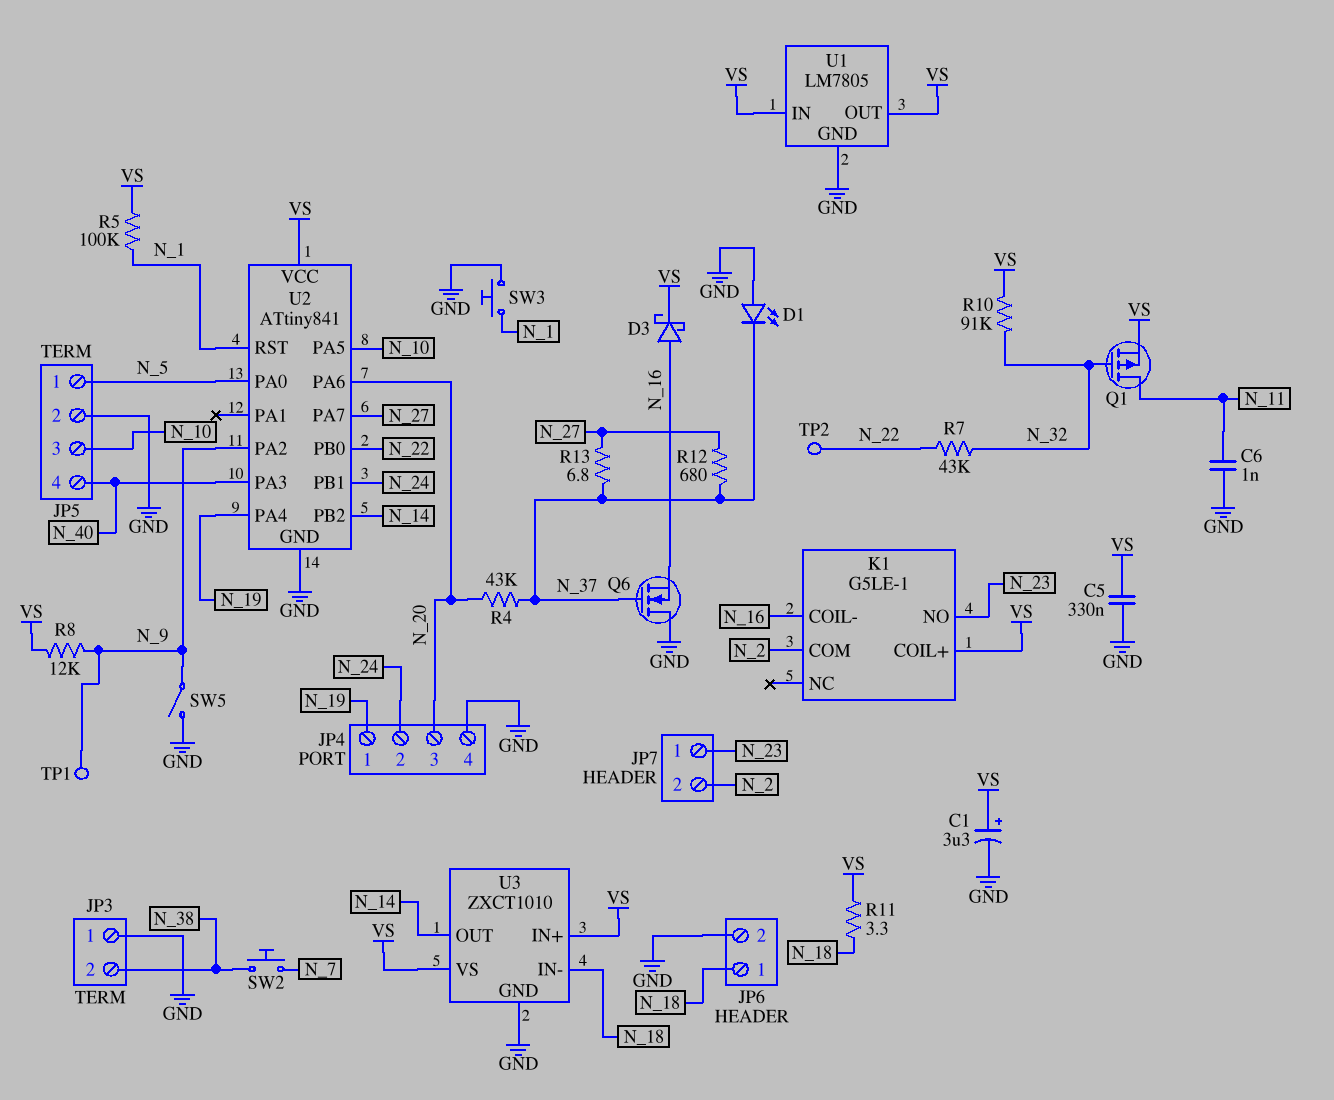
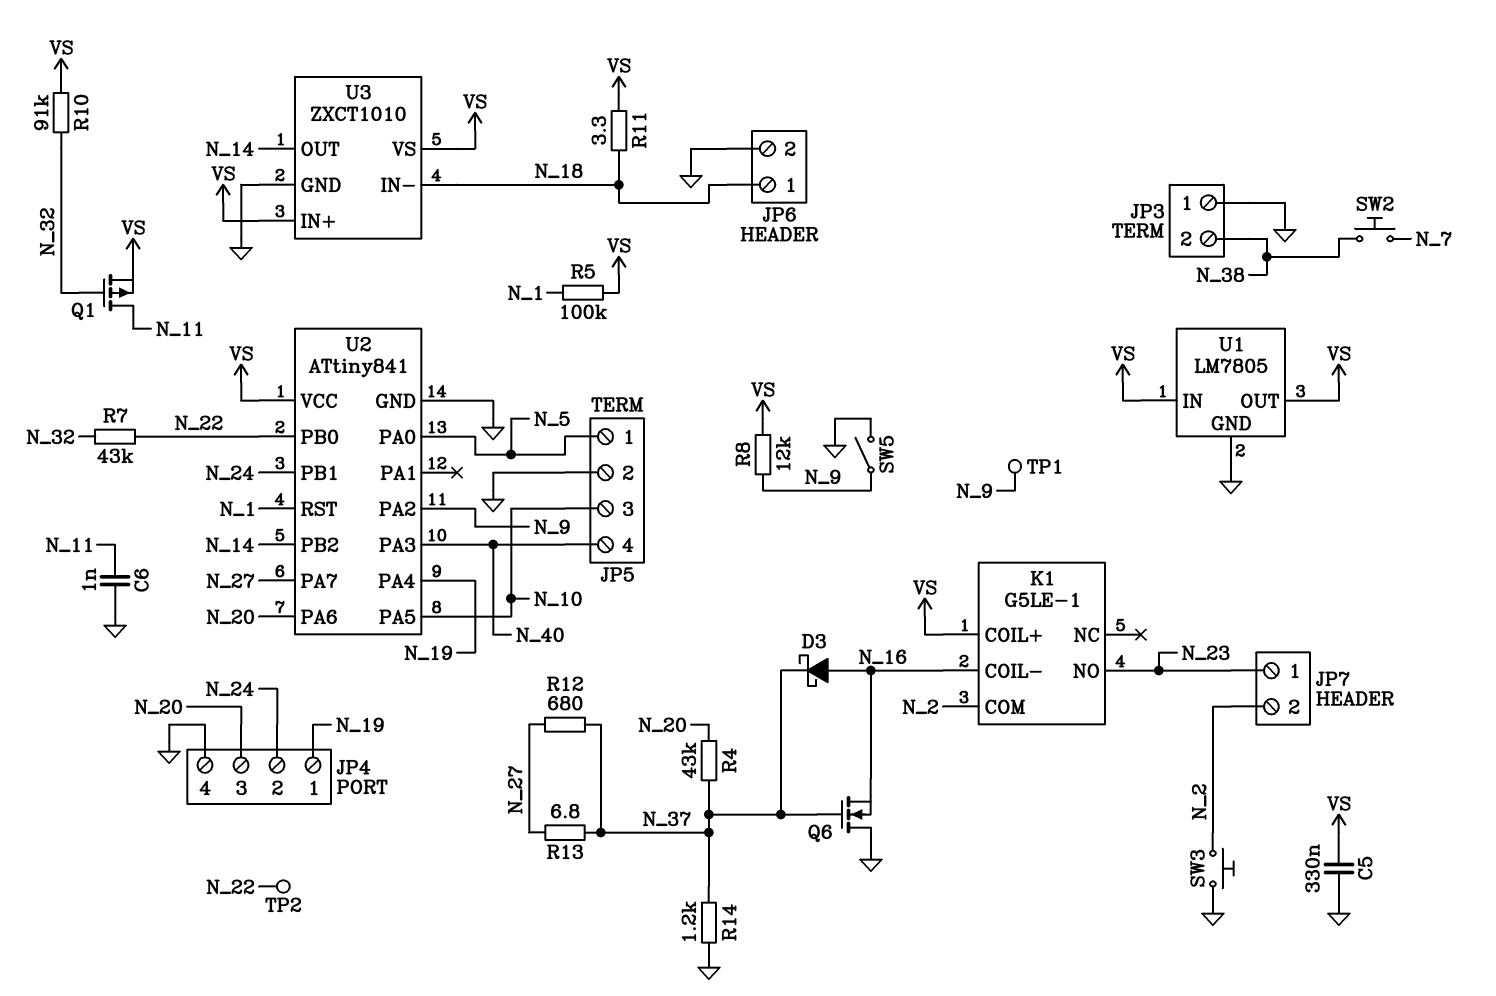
C1: 3.3uF (plus VS, minus GND) -> none
D1: LED (A GND, K N_37) -> none
D3: schottky (A N_16, K VS) -> schottky (A N_16, K N_37)
R14: none -> 1.2k (GND, N_37)
SW3: button (GND, N_1) -> button (GND, N_2)

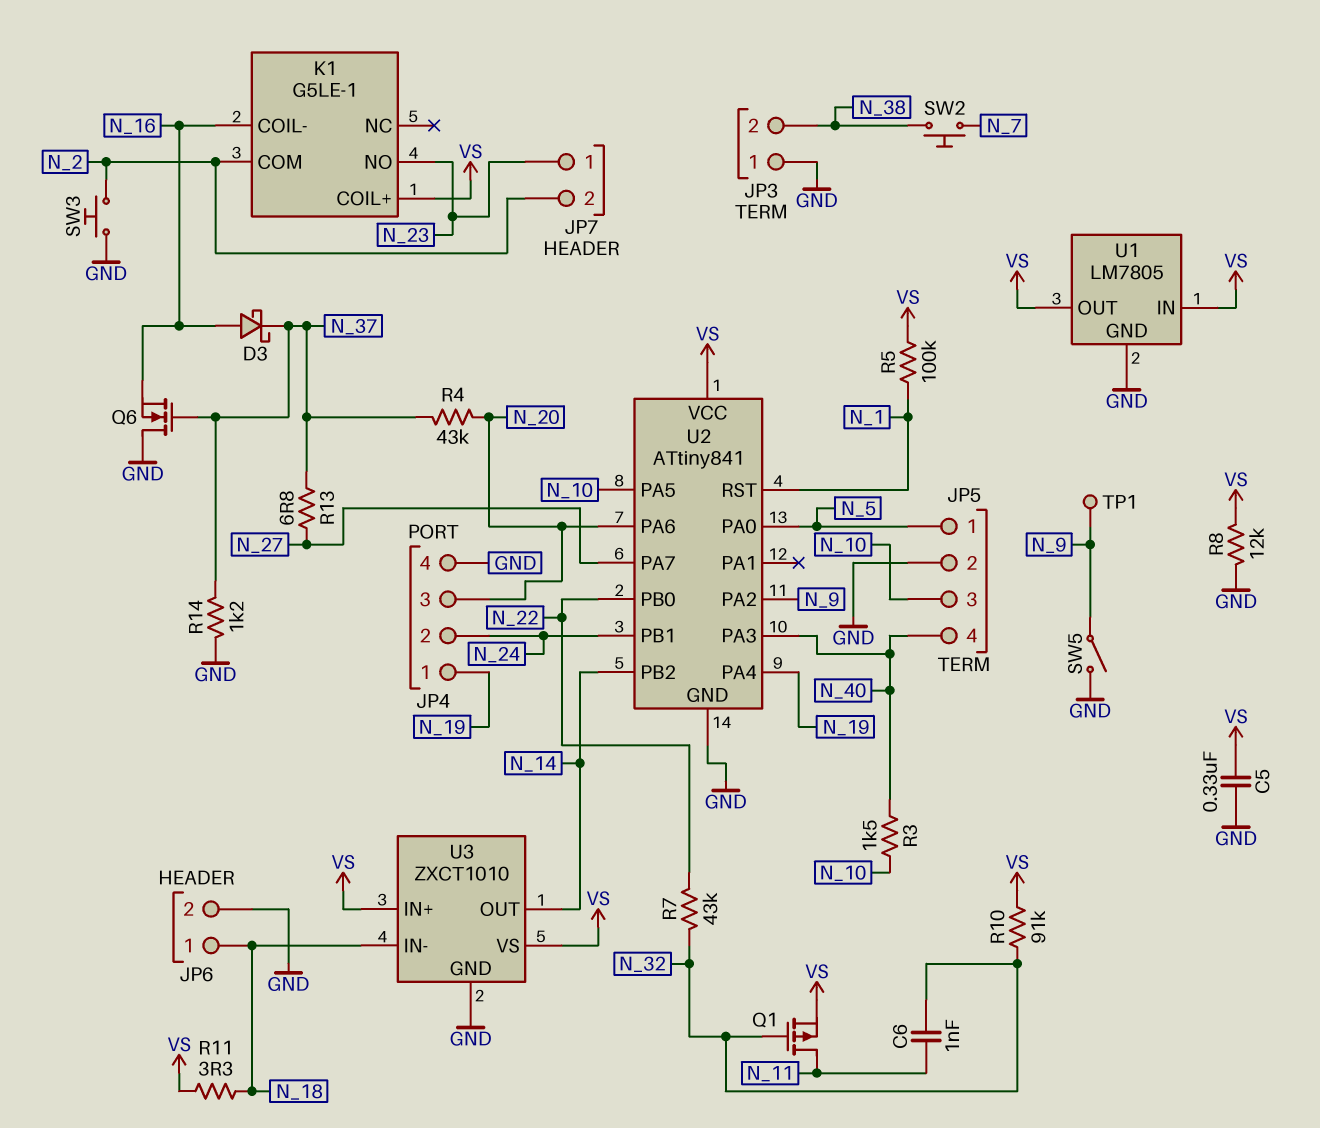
C6: 1nF (GND, N_11) -> 1nF (N_11, N_32)
R3: none -> 1.5k (N_10, N_40)
R8: 12k (N_9, VS) -> 12k (GND, VS)
R12: 680 (N_27, N_37) -> none
TP2: test point (N_22) -> none

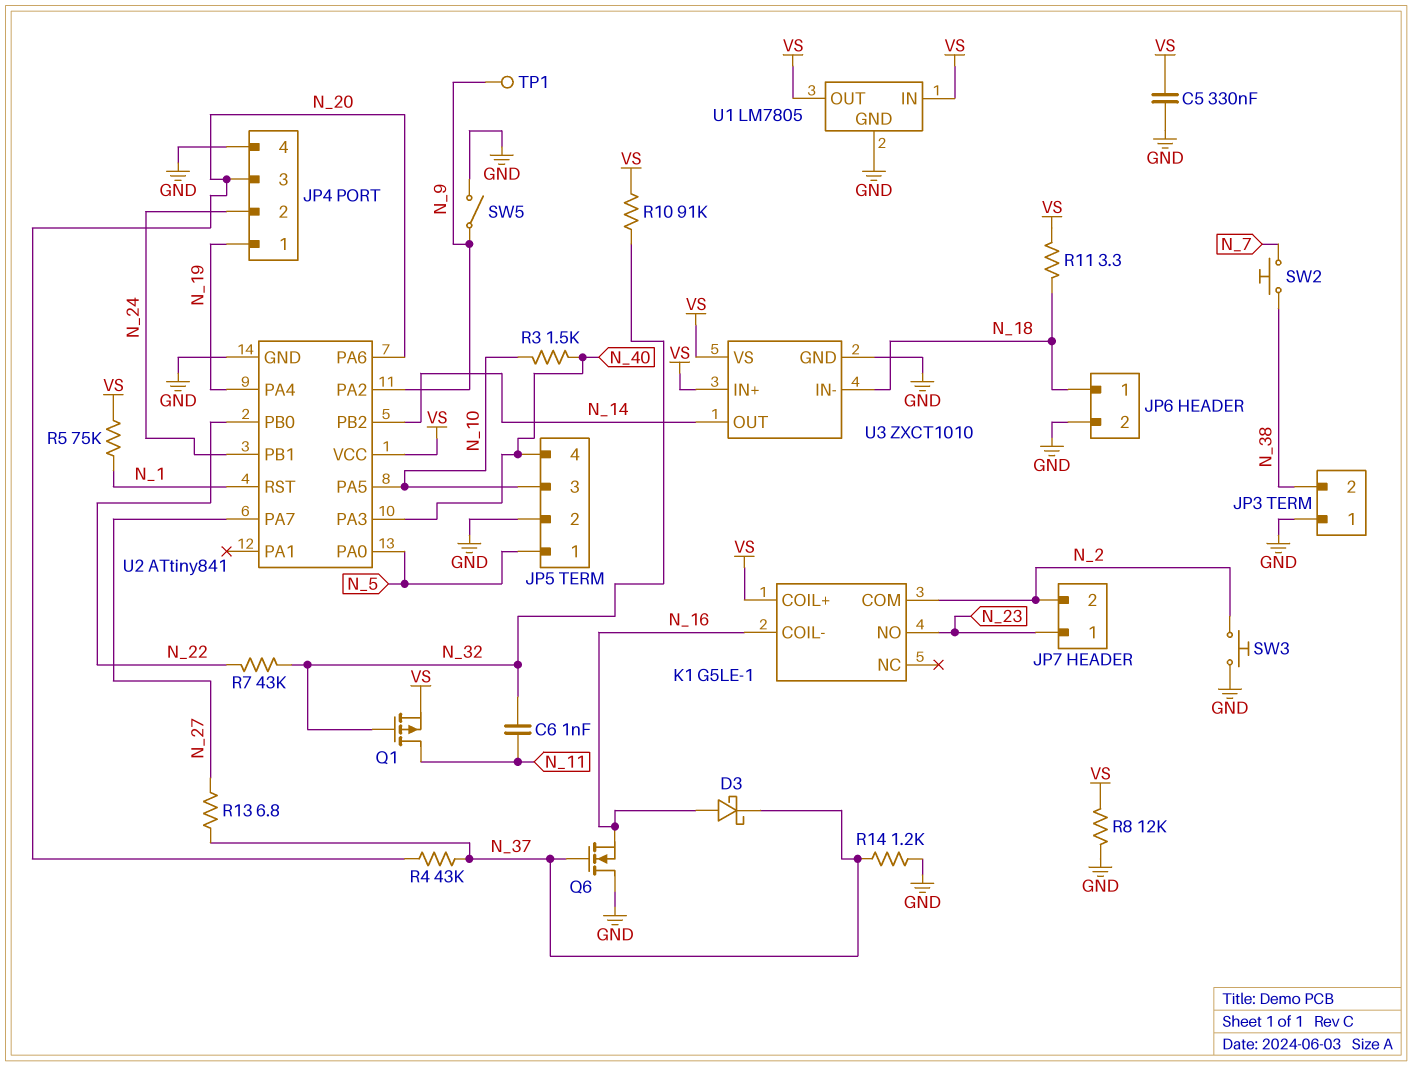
R5: 100k (N_1, VS) -> 75k (N_1, VS)

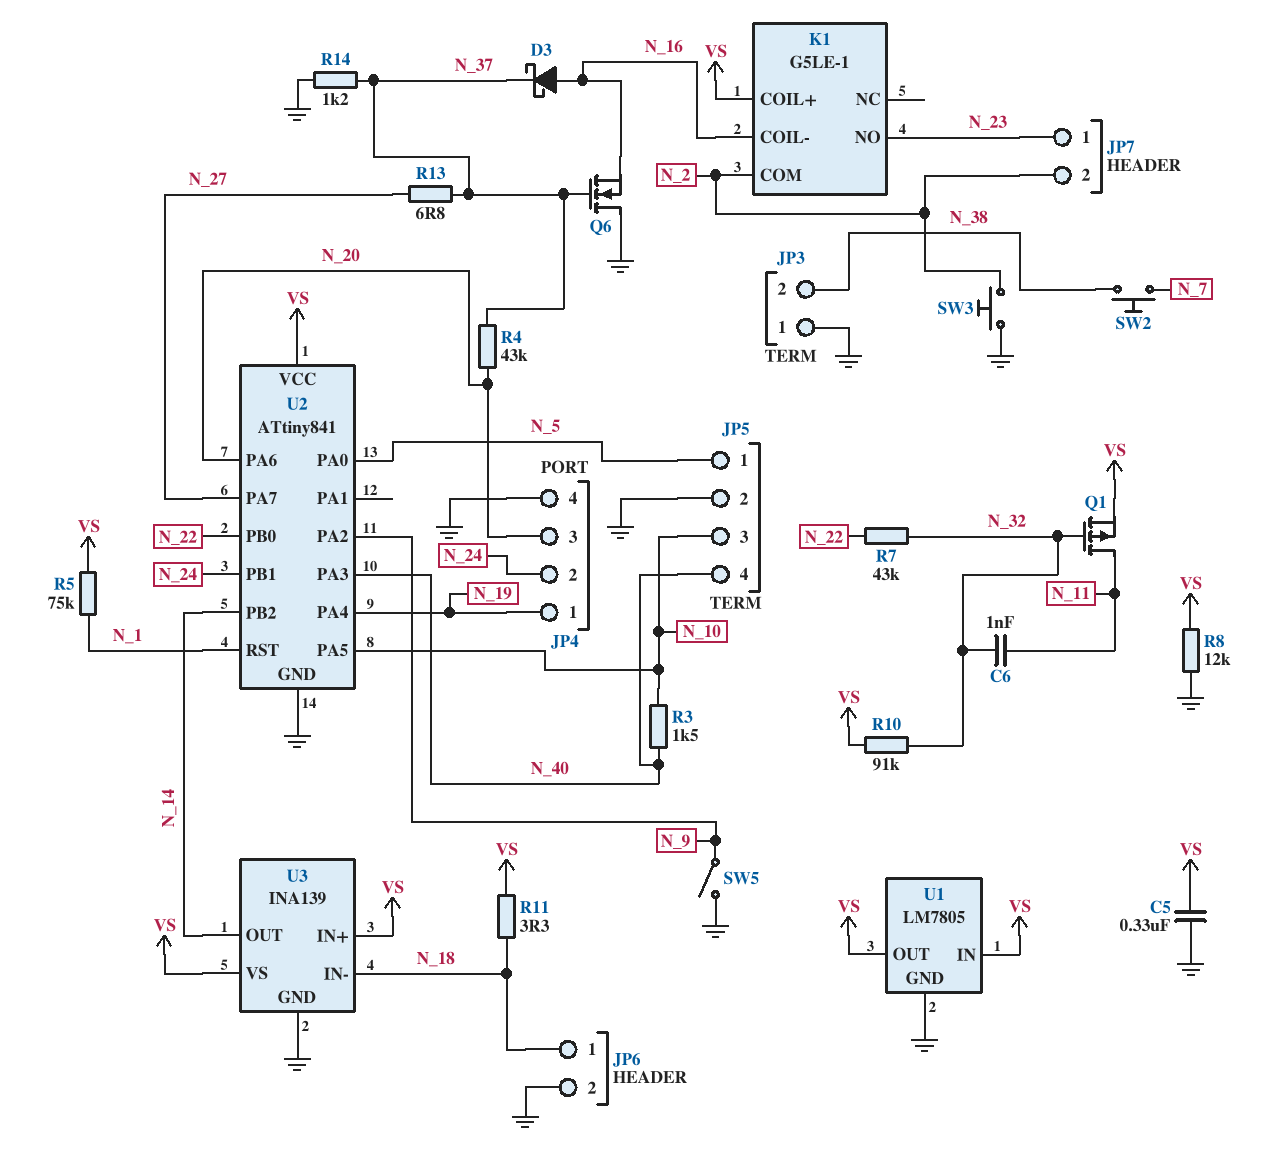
TP1: test point (N_9) -> none
U3: ZXCT1010 -> INA139

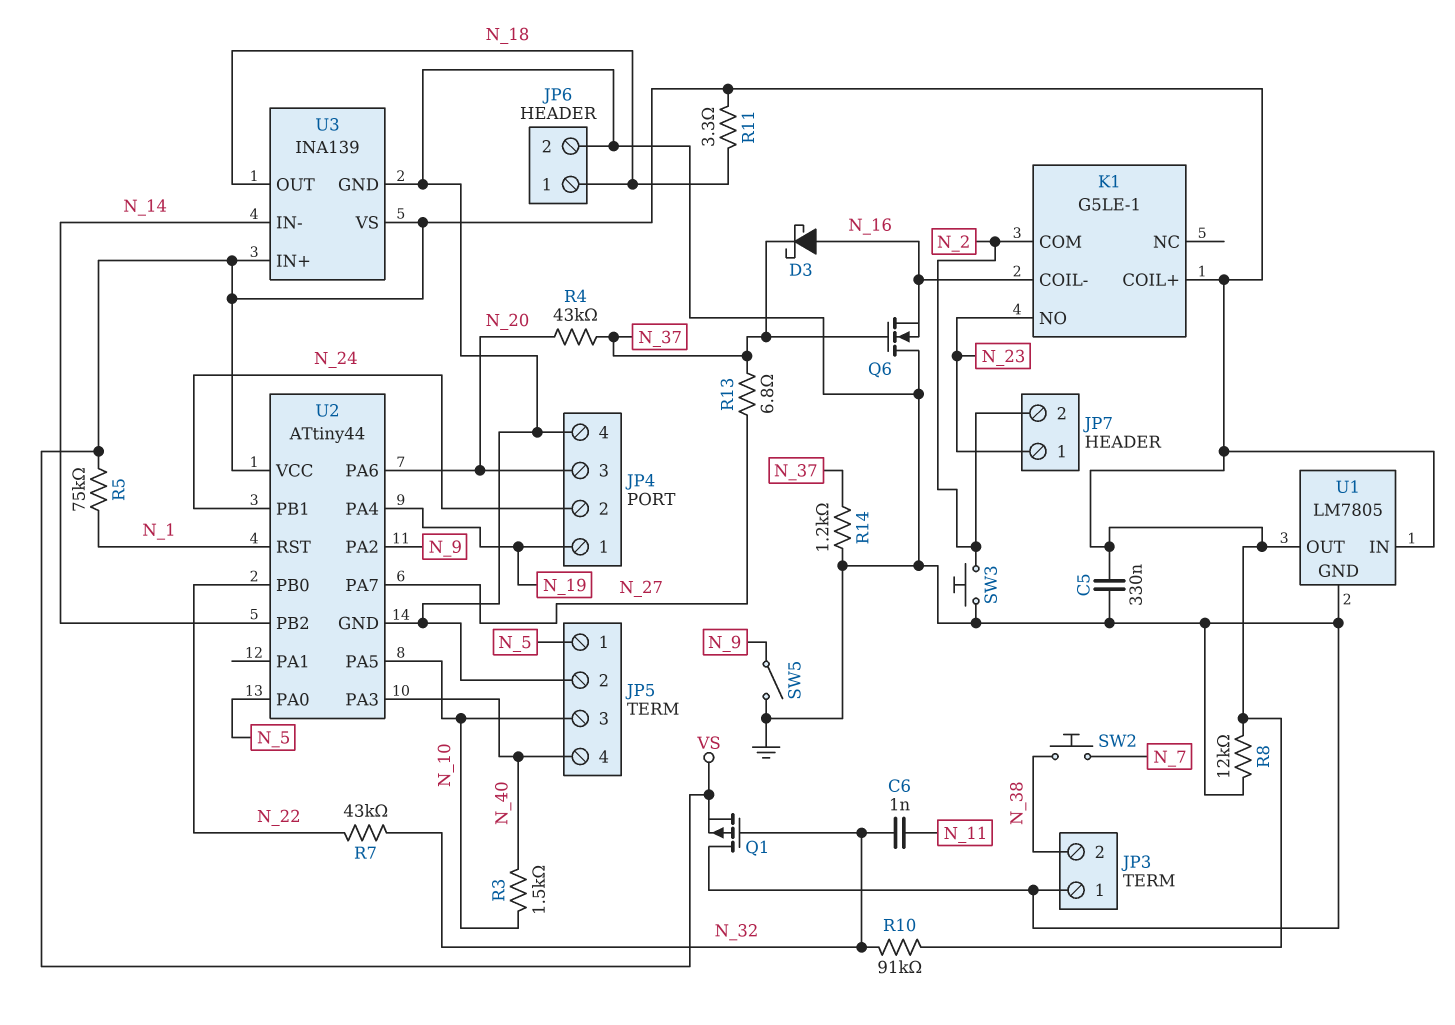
Q1: PMOS (G N_32, D N_11, S VS) -> PMOS (G N_32, D GND, S VS)
U2: ATtiny841 -> ATtiny44
U3 pin IN-: N_18 -> N_14
U3 pin OUT: N_14 -> N_18

